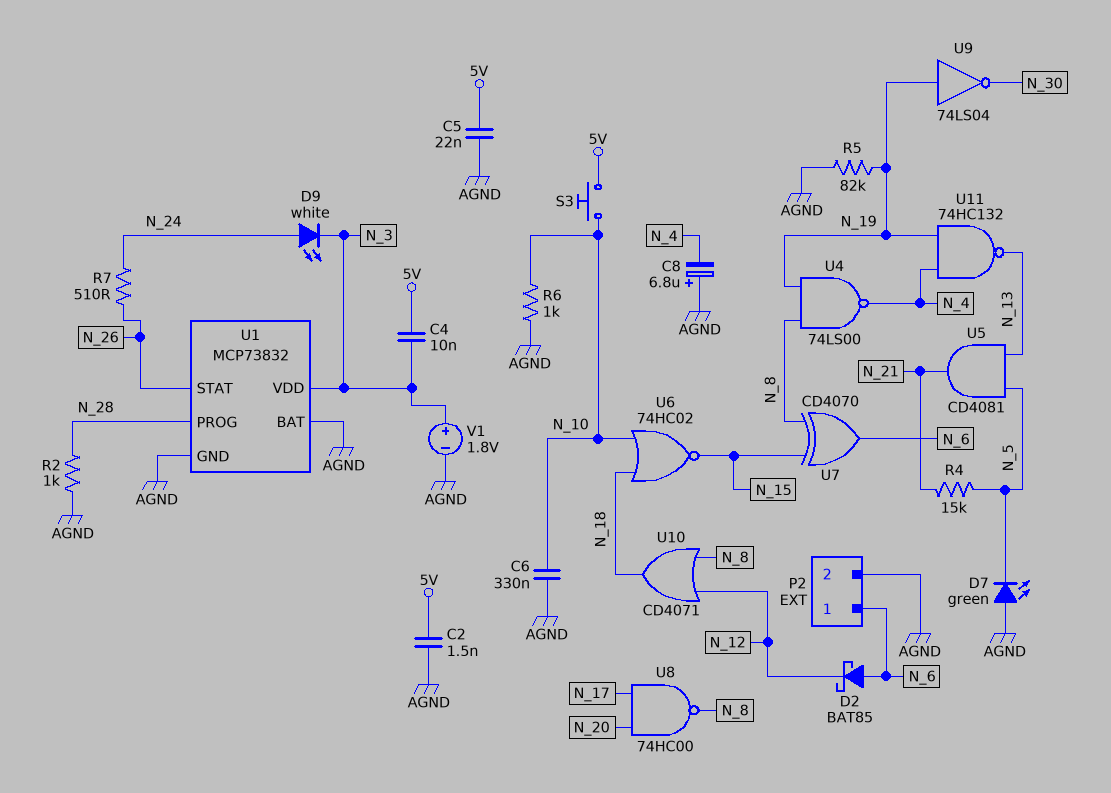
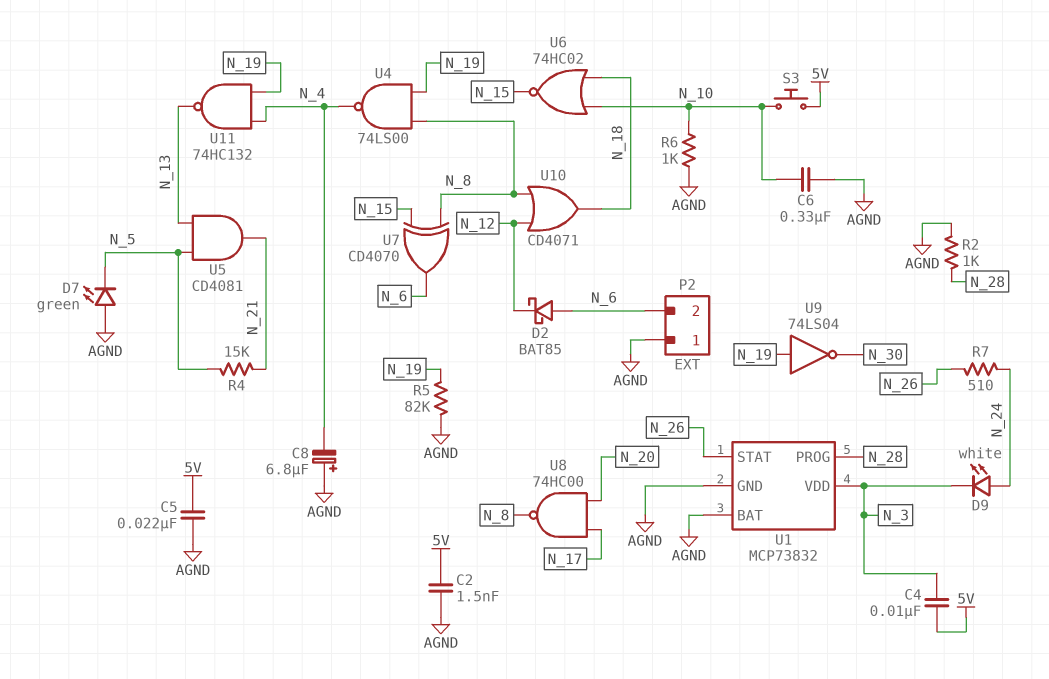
P2 pin 1: N_6 -> AGND
P2 pin 2: AGND -> N_6
V1: 1.8V (plus N_3, minus AGND) -> none

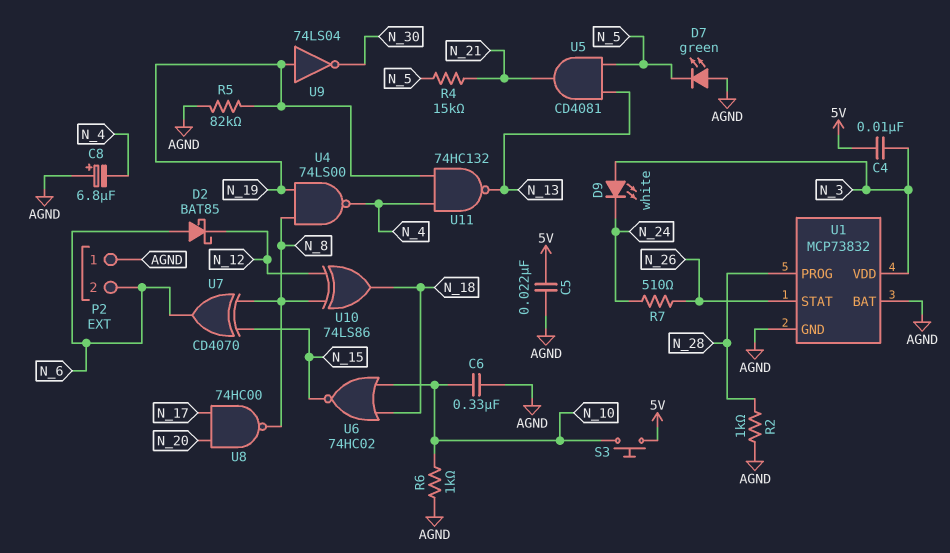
C2: 1.5nF (5V, AGND) -> none
D9: LED white (A N_24, K N_3) -> LED white (A N_3, K N_24)
U10: OR CD4071 (in N_8, in N_12, out N_18) -> XOR 74LS86 (in N_8, in N_12, out N_18)

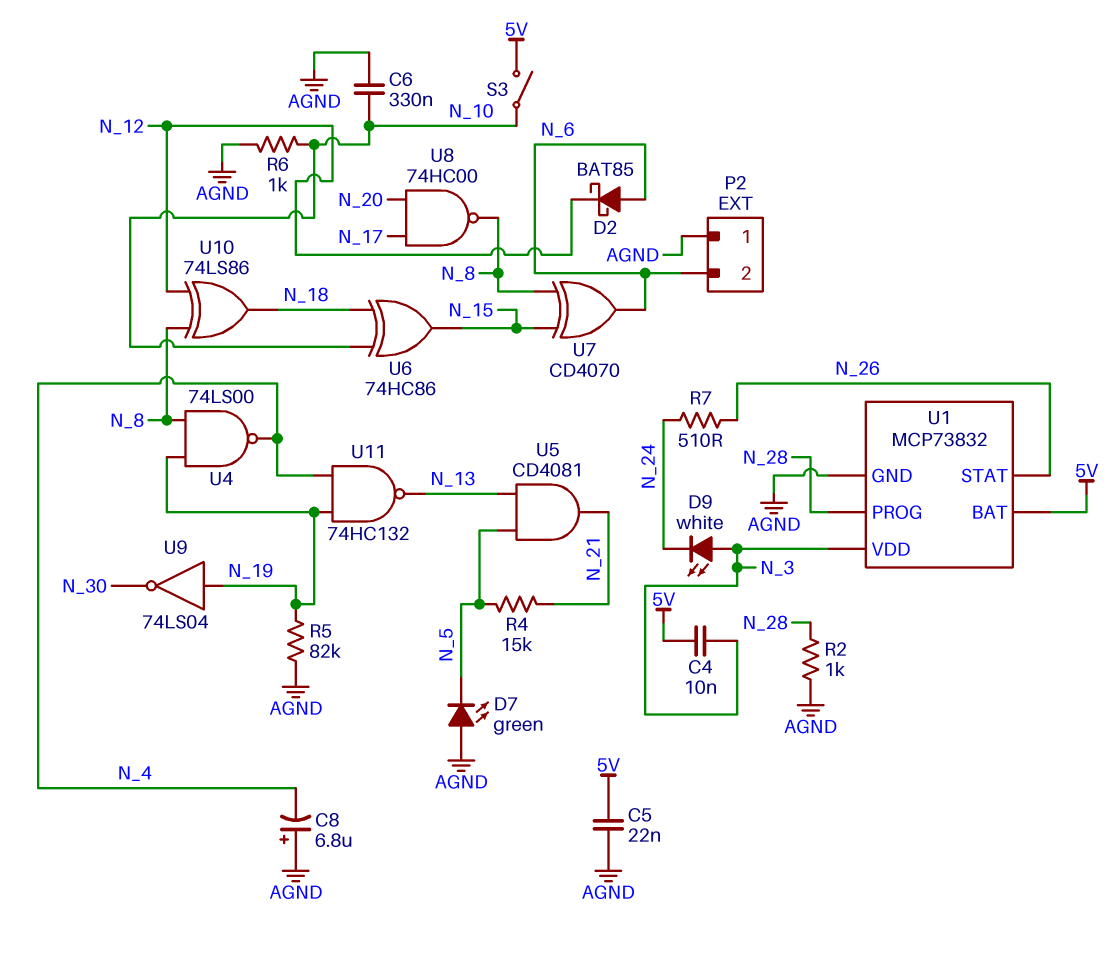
S3: button (5V, N_10) -> switch (5V, N_10)
U1 pin BAT: AGND -> 5V
U6: NOR 74HC02 (in N_10, in N_18, out N_15) -> XOR 74HC86 (in N_10, in N_18, out N_15)

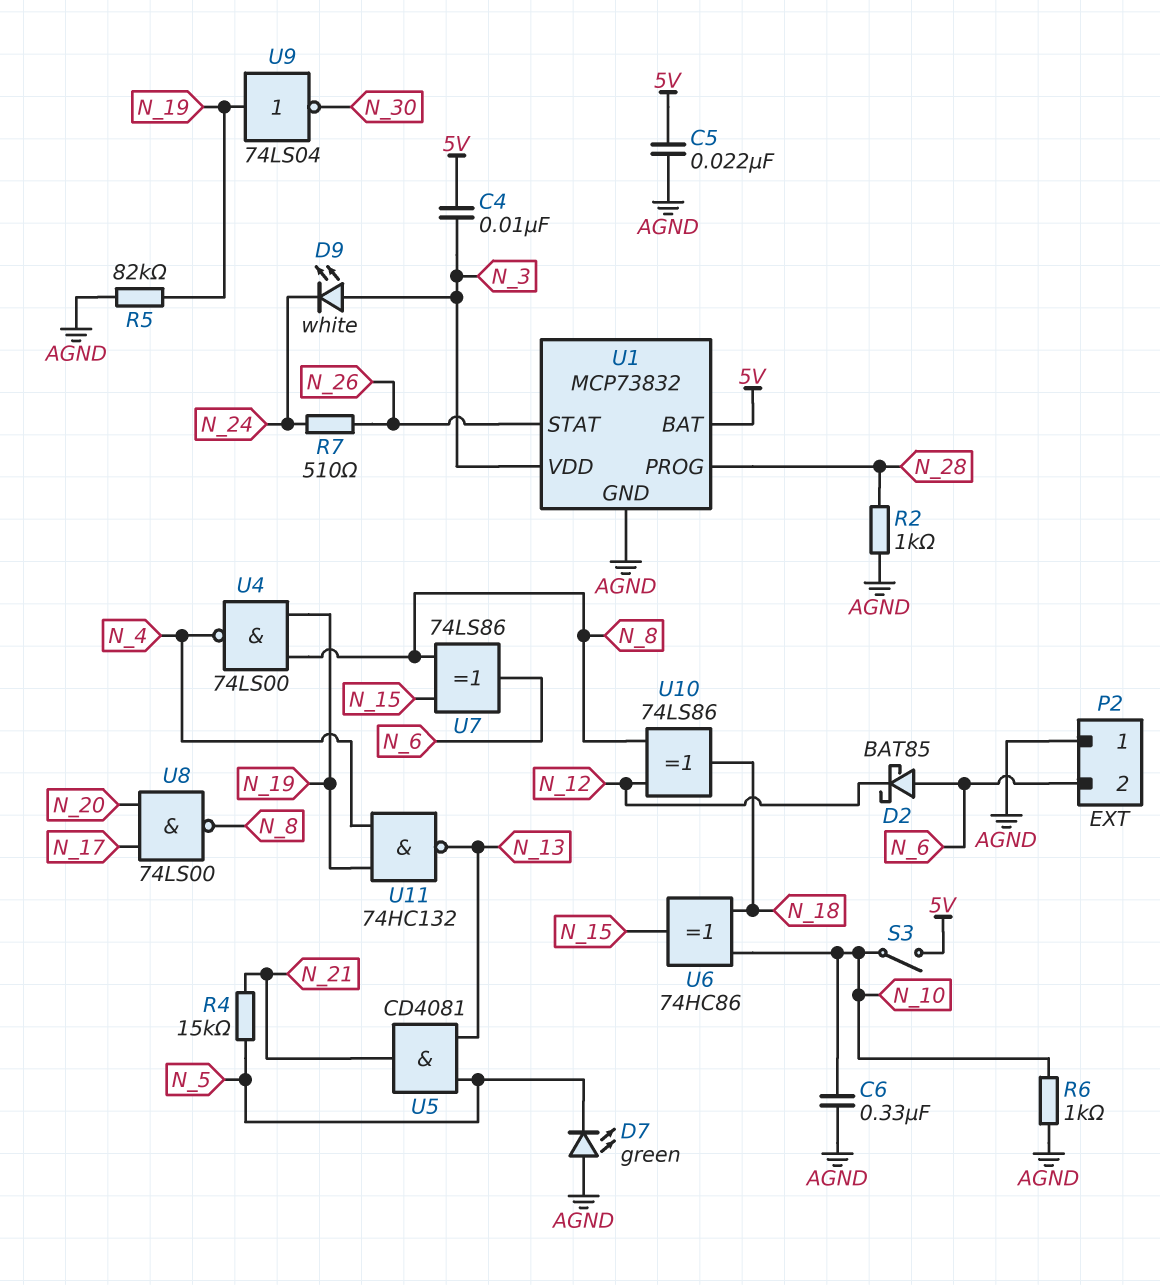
C8: 6.8uF (plus AGND, minus N_4) -> none
U7: XOR CD4070 (in N_8, in N_15, out N_6) -> XOR 74LS86 (in N_8, in N_15, out N_6)
U8: NAND 74HC00 (in N_17, in N_20, out N_8) -> NAND 74LS00 (in N_17, in N_20, out N_8)

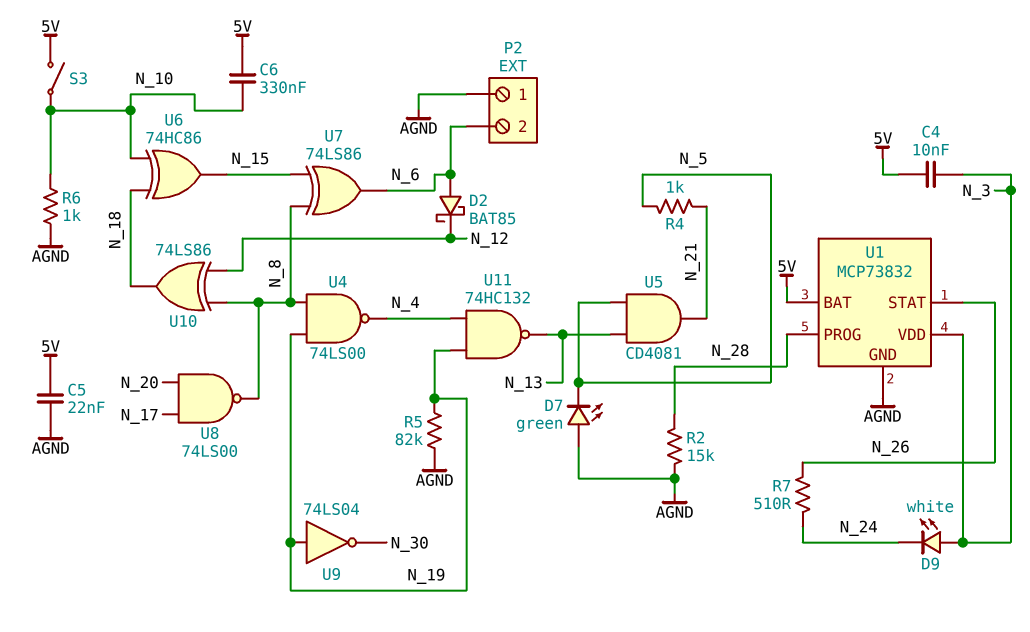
C6: 330nF (AGND, N_10) -> 330nF (5V, N_10)
R2: 1k (AGND, N_28) -> 15k (AGND, N_28)
R4: 15k (N_5, N_21) -> 1k (N_5, N_21)

